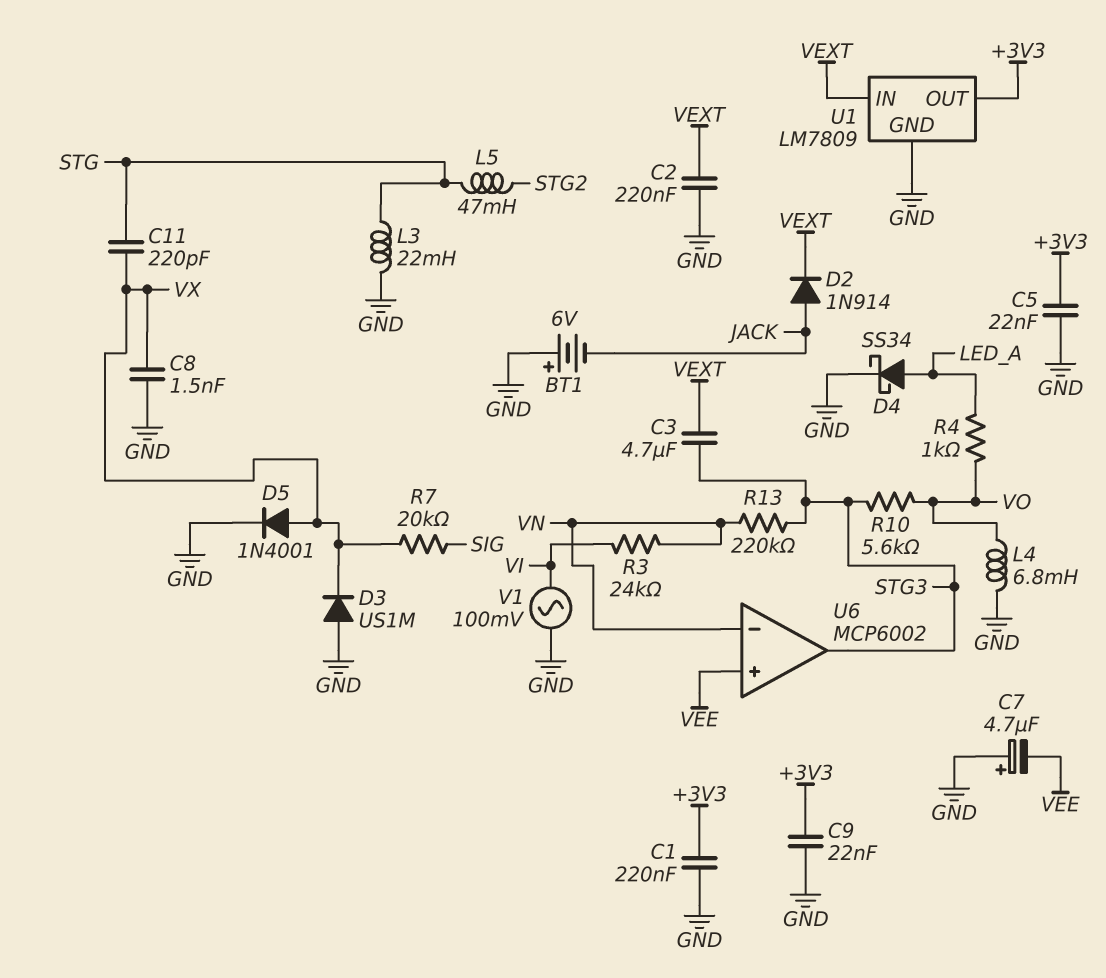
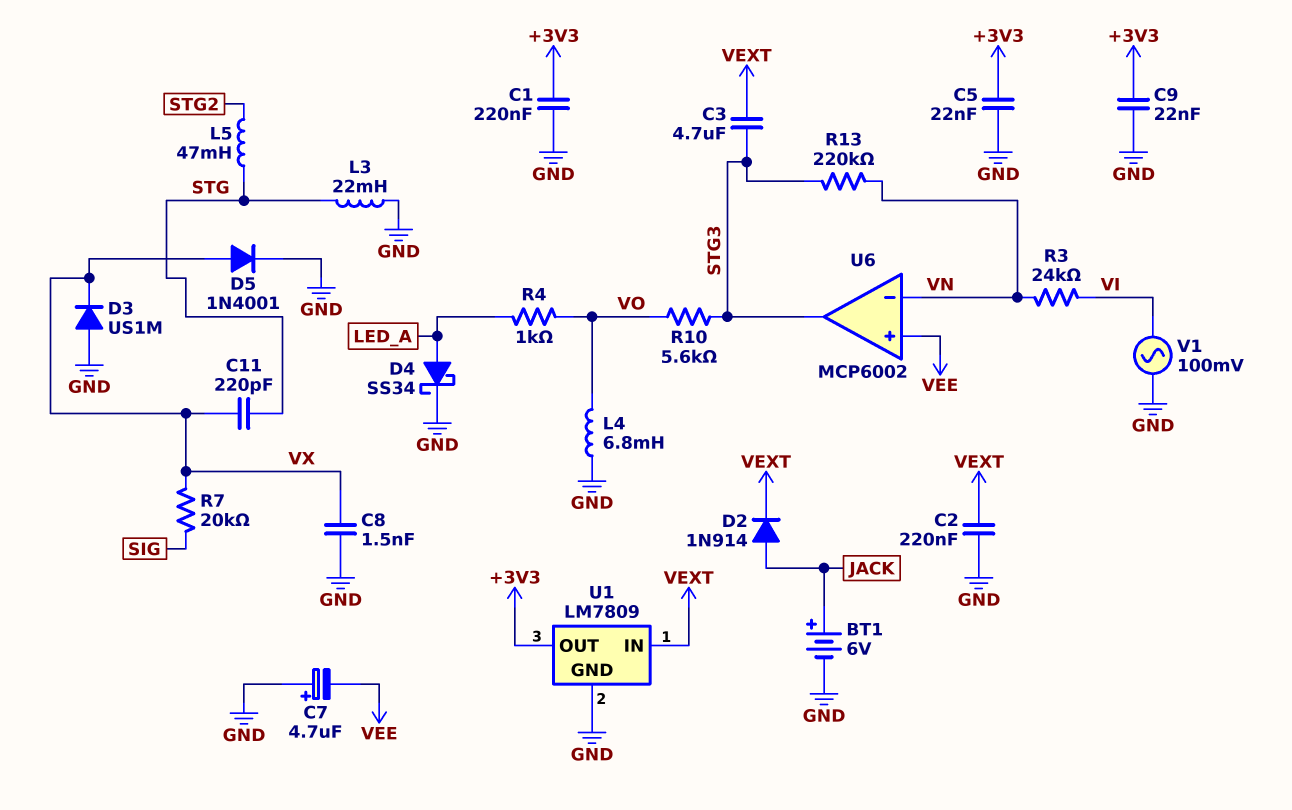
BT1: 6V (plus GND, minus JACK) -> 6V (plus JACK, minus GND)

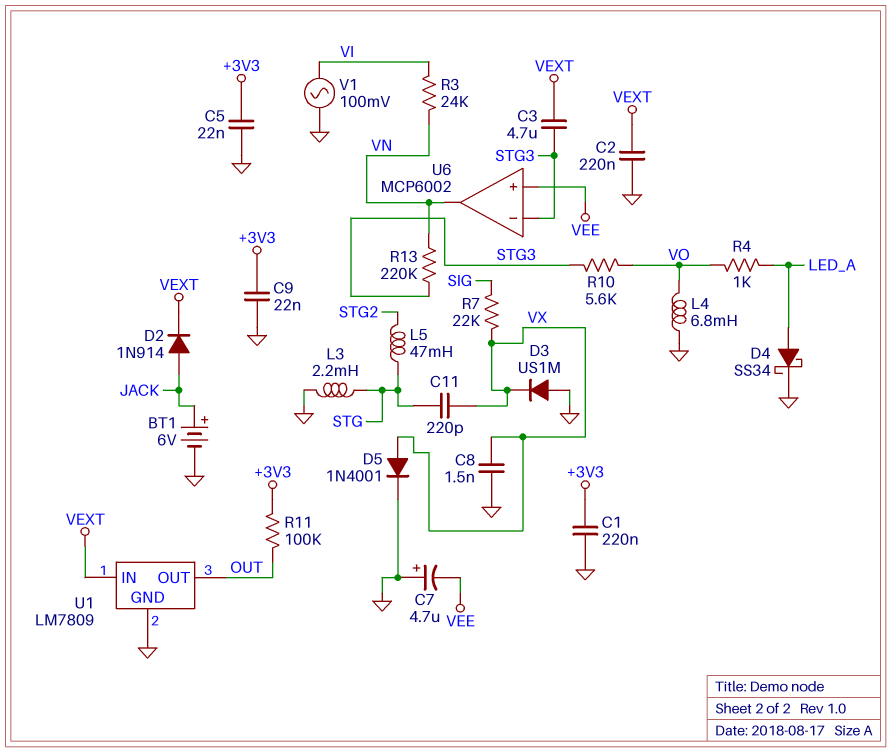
L3: 22mH (GND, STG) -> 2.2mH (GND, STG)
R7: 20k (SIG, VX) -> 22k (SIG, VX)
R11: none -> 100k (+3V3, OUT)
U1 pin OUT: +3V3 -> OUT
U6 pin in-: VN -> STG3
U6 pin out: STG3 -> VN

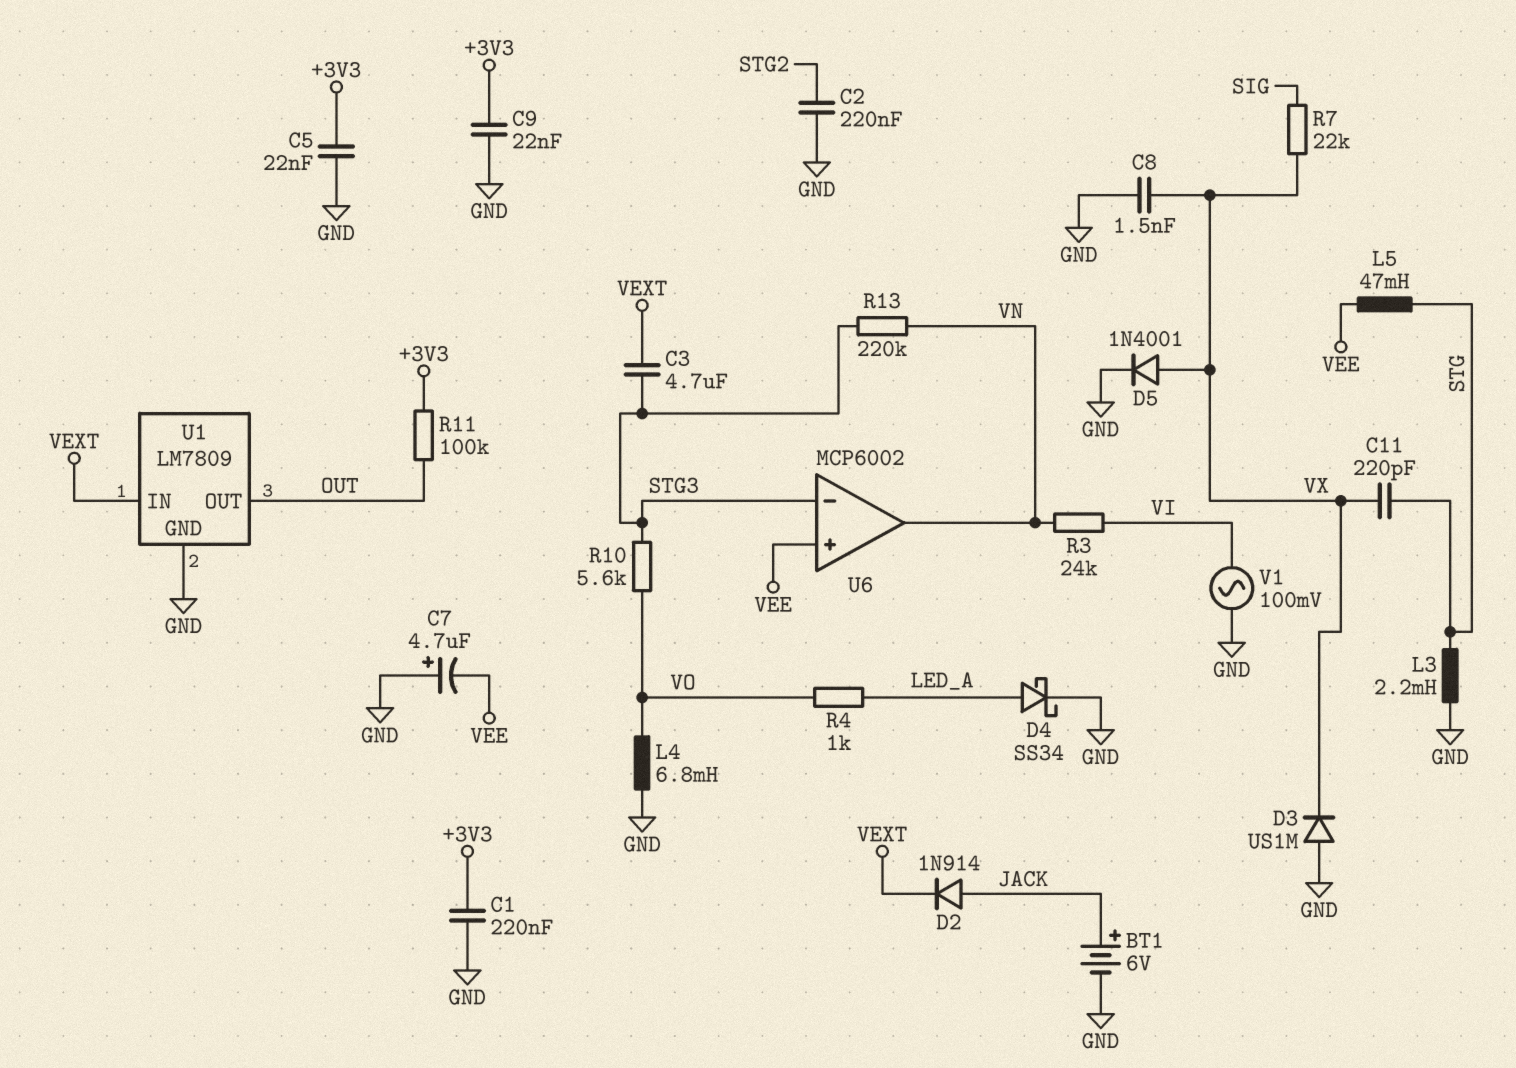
C2: 220nF (GND, VEXT) -> 220nF (GND, STG2)
L5: 47mH (STG, STG2) -> 47mH (STG, VEE)

